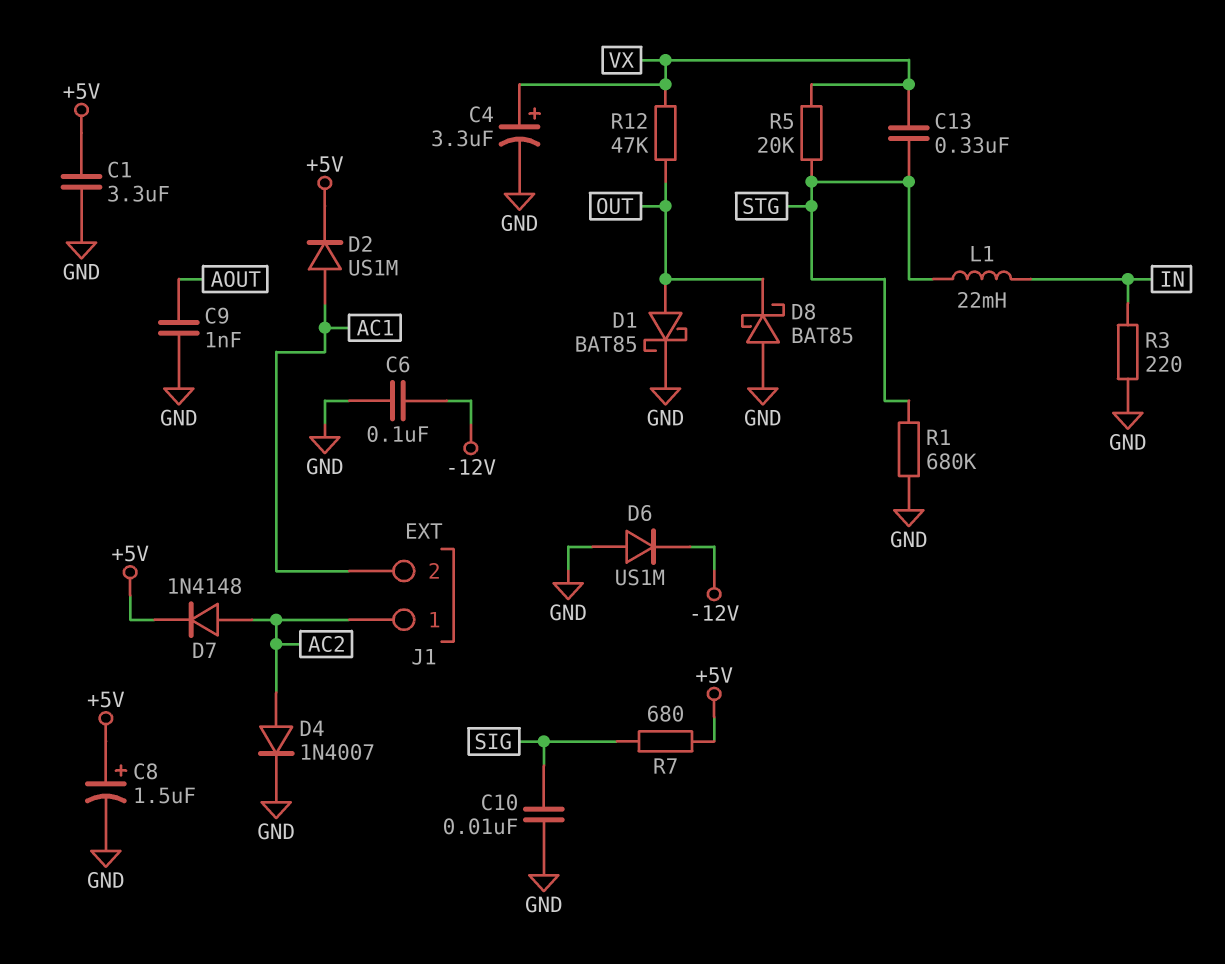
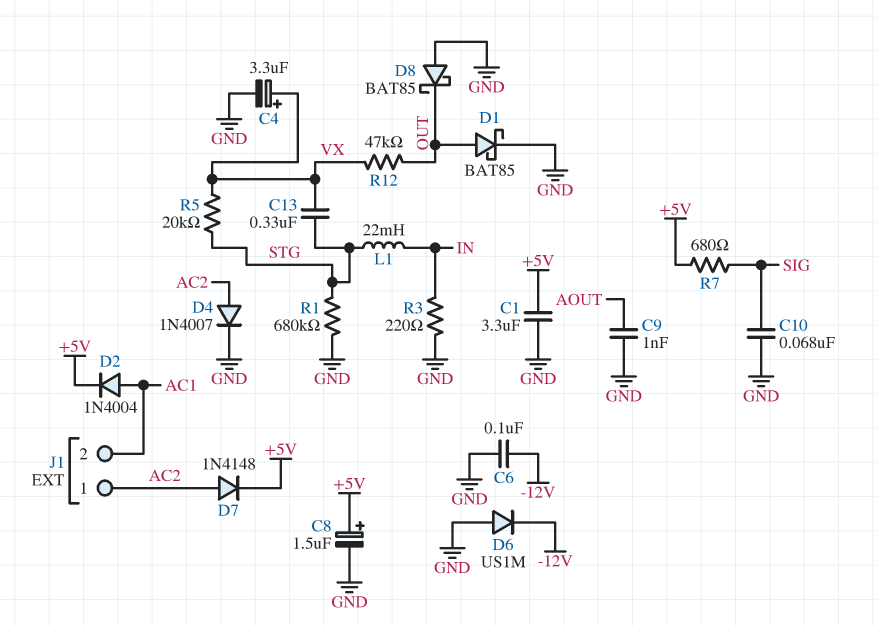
C10: 10nF (GND, SIG) -> 68nF (GND, SIG)
D2: diode US1M (A AC1, K +5V) -> diode 1N4004 (A AC1, K +5V)

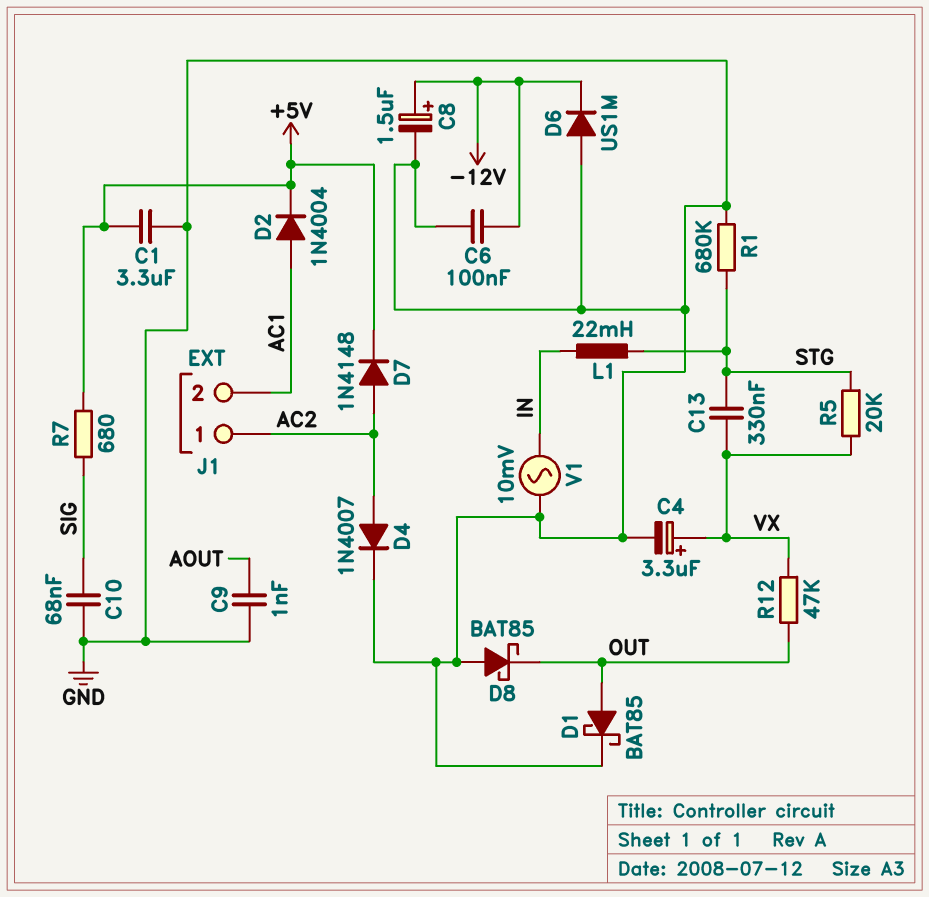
C8: 1.5uF (plus +5V, minus GND) -> 1.5uF (plus -12V, minus GND)
R3: 220 (GND, IN) -> none
V1: none -> AC 10mV (GND, IN)

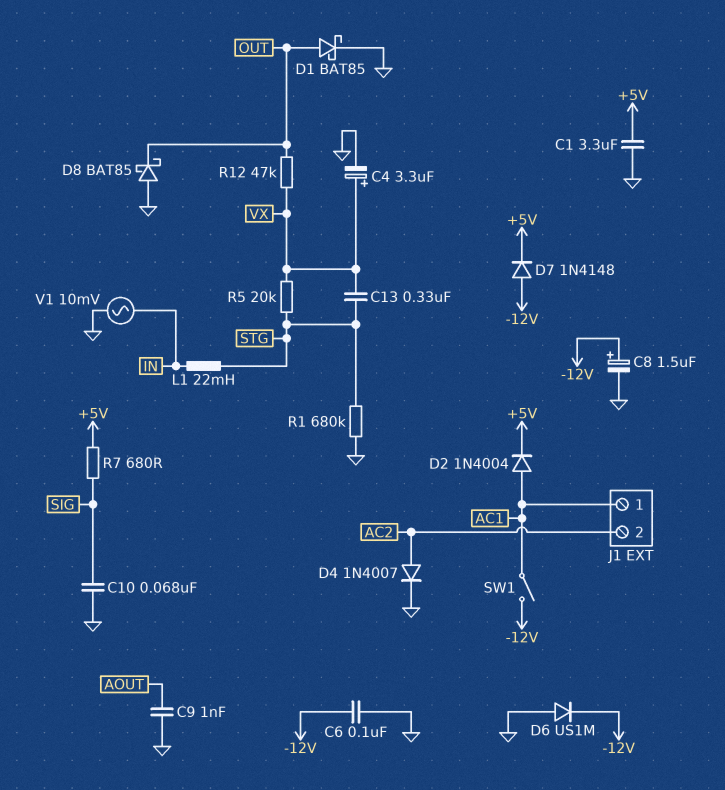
D7: diode 1N4148 (A AC2, K +5V) -> diode 1N4148 (A -12V, K +5V)
J1 pin 1: AC2 -> AC1
J1 pin 2: AC1 -> AC2
SW1: none -> switch (-12V, AC1)

